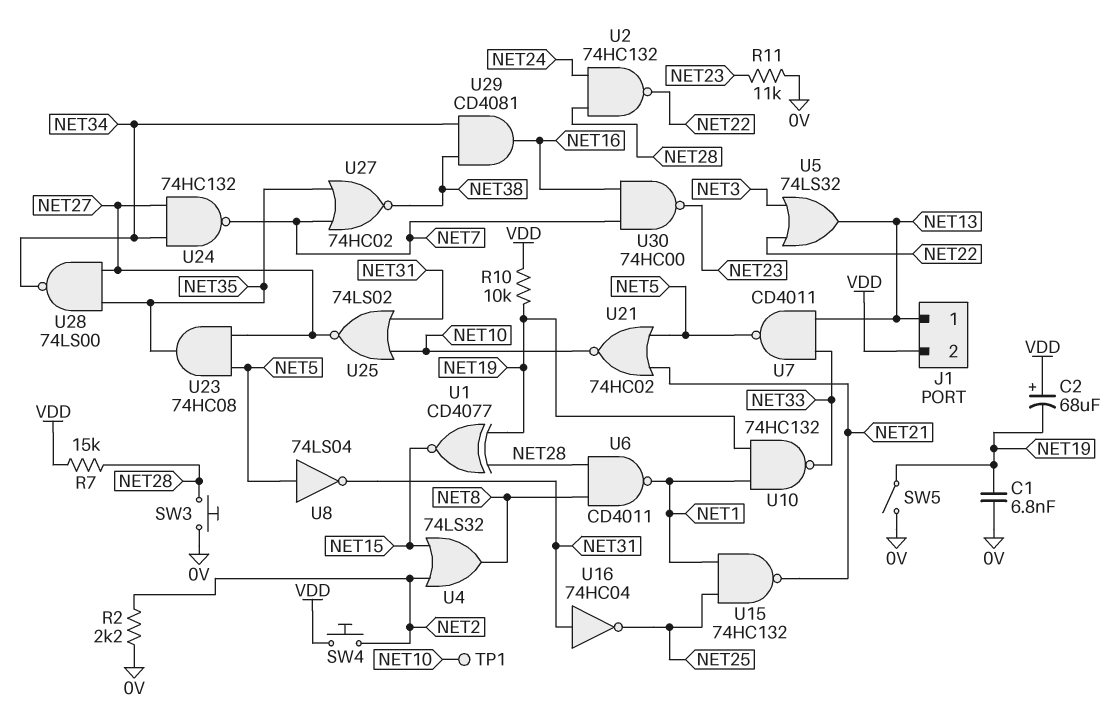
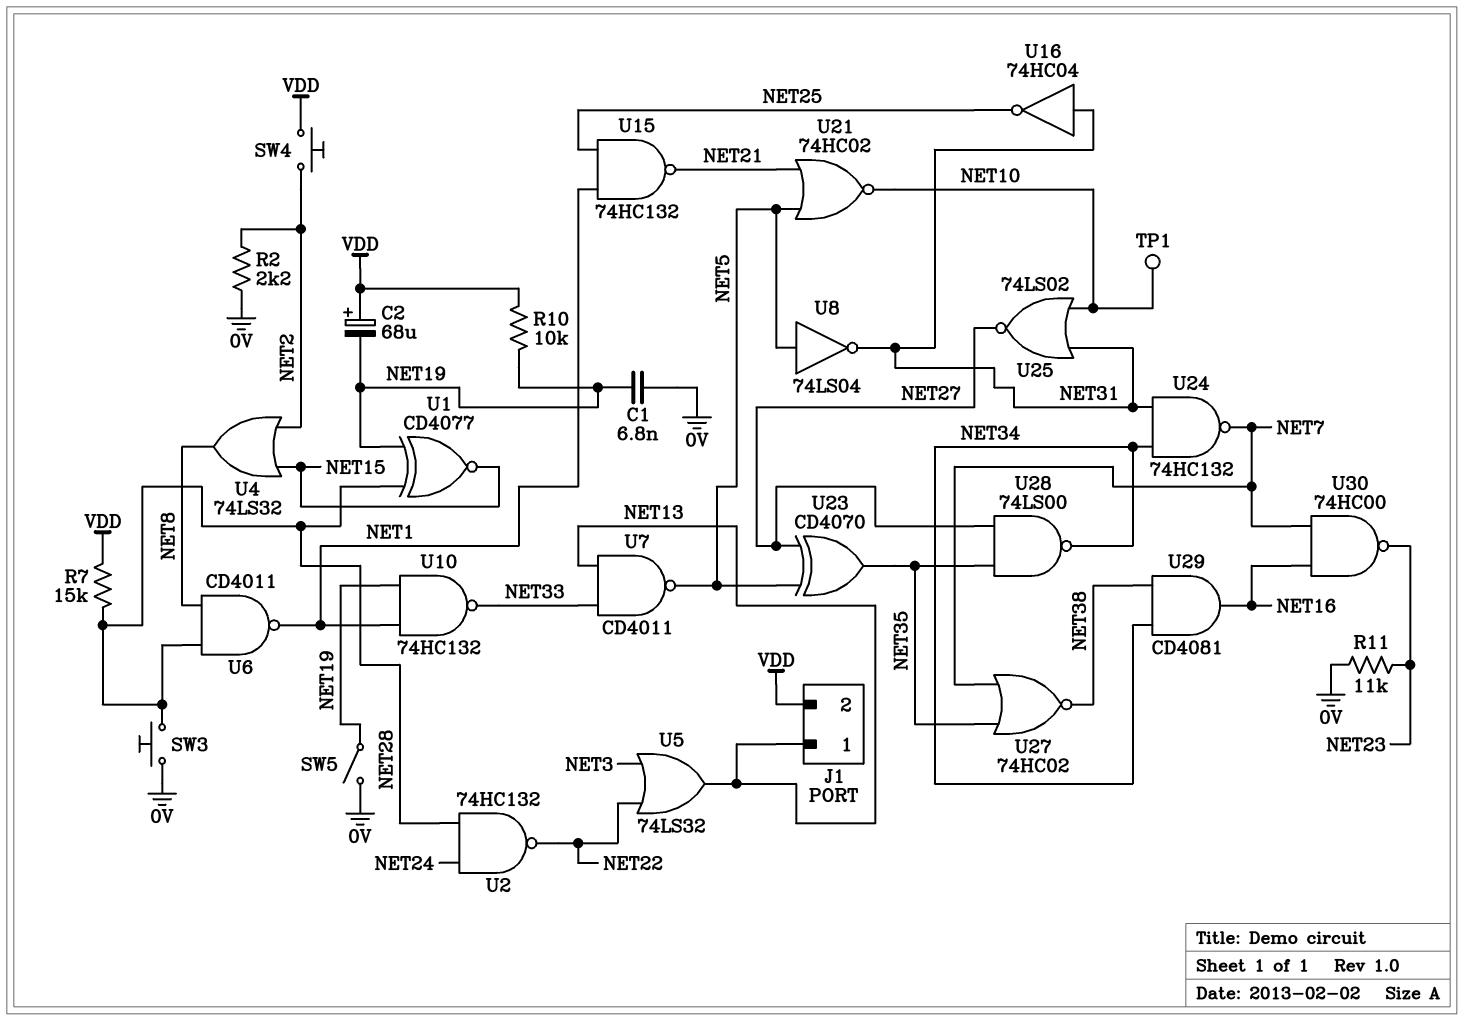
U23: AND 74HC08 (in NET5, in NET27, out NET35) -> XOR CD4070 (in NET5, in NET27, out NET35)
U24: NAND 74HC132 (in NET27, in NET34, out NET7) -> NAND 74HC132 (in NET31, in NET34, out NET7)

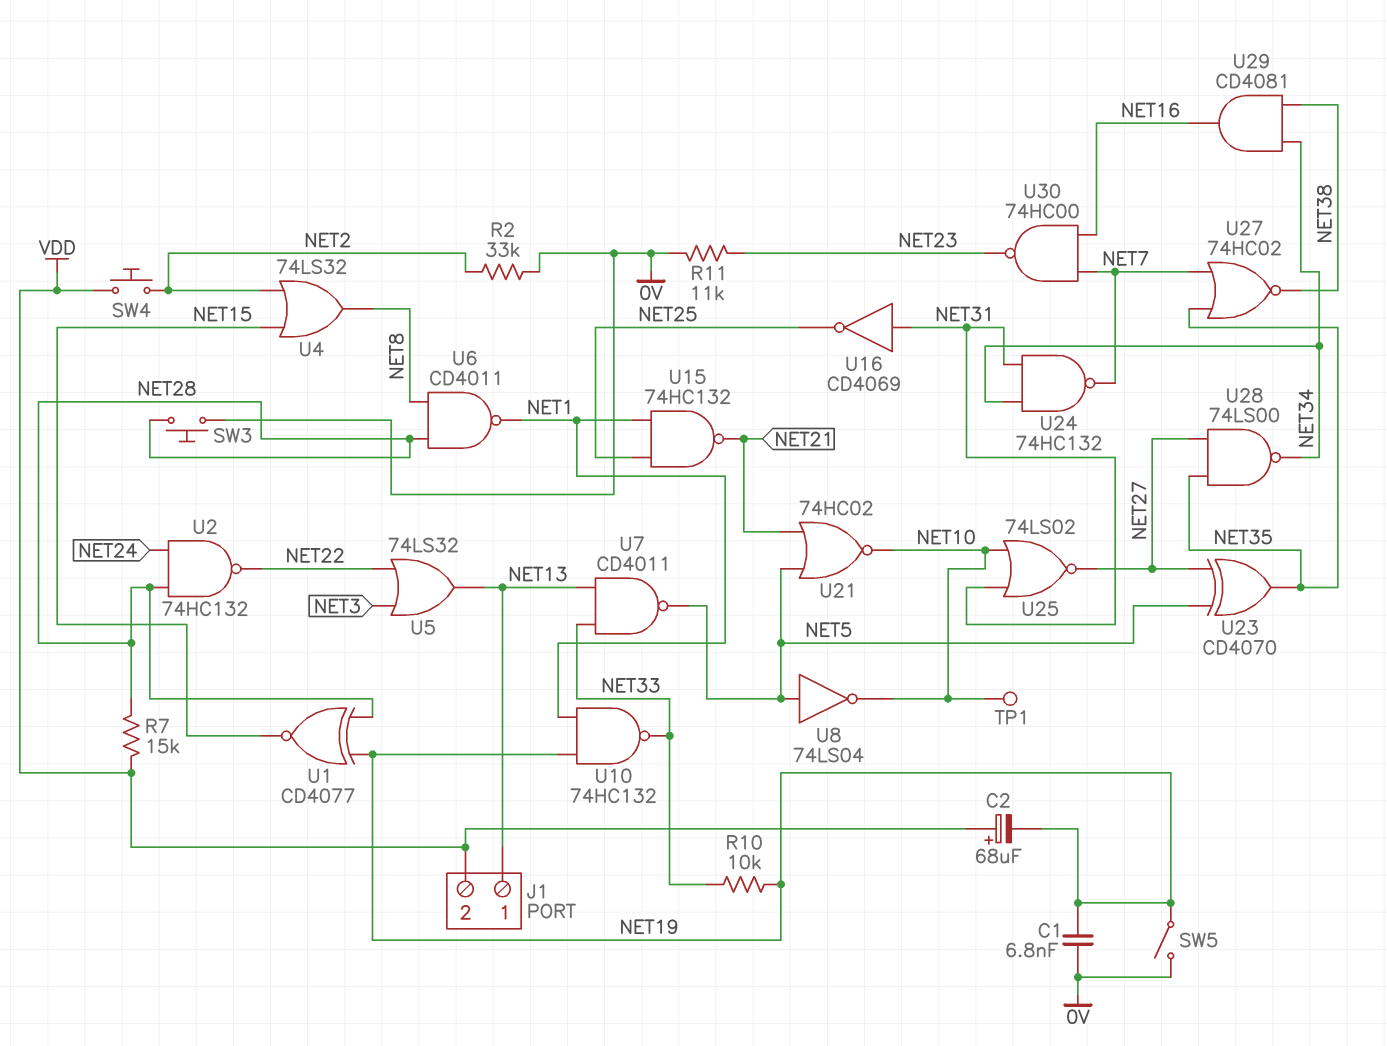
R2: 2.2k (0V, NET2) -> 33k (0V, NET2)
R10: 10k (NET19, VDD) -> 10k (NET19, NET33)
U8: NOT 74LS04 (in NET5, out NET31) -> NOT 74LS04 (in NET5, out NET10)
U16: NOT 74HC04 (in NET31, out NET25) -> NOT CD4069 (in NET31, out NET25)

